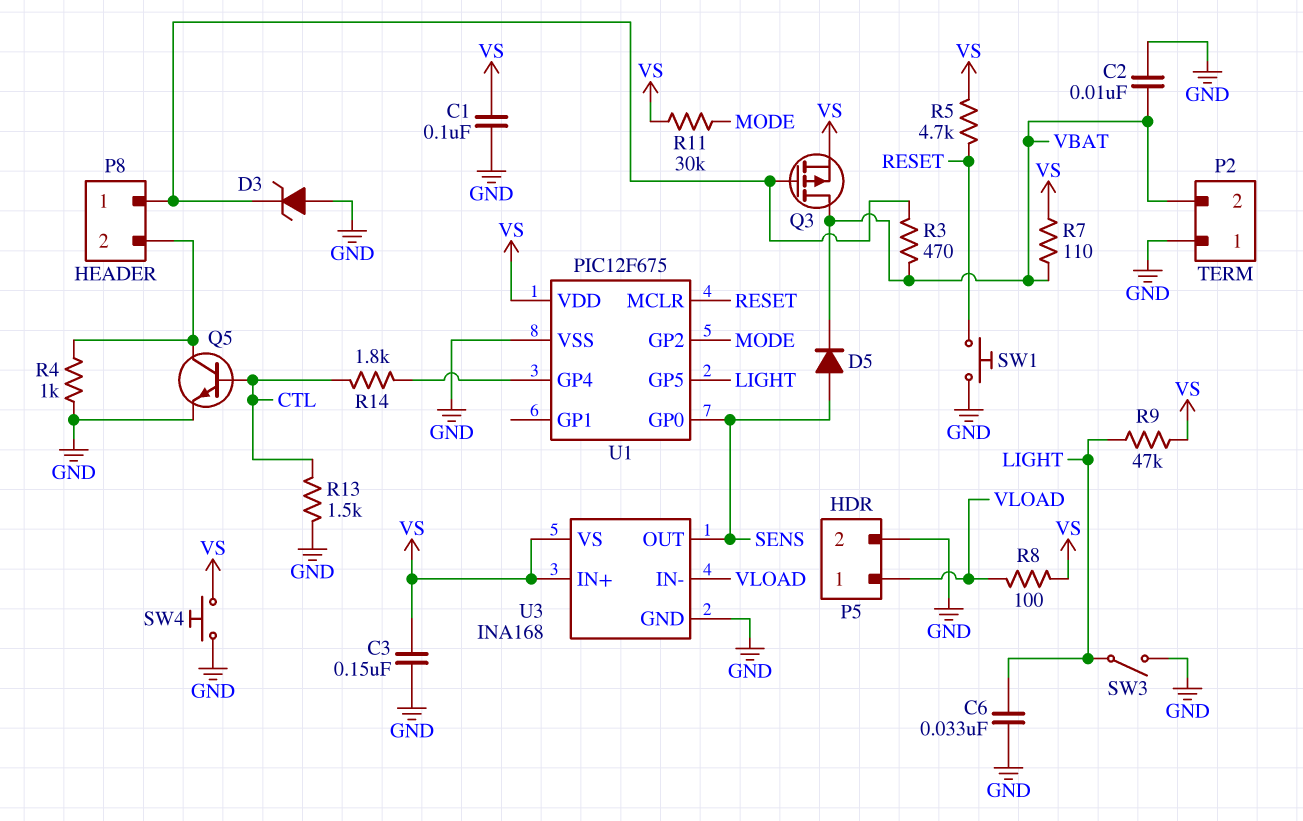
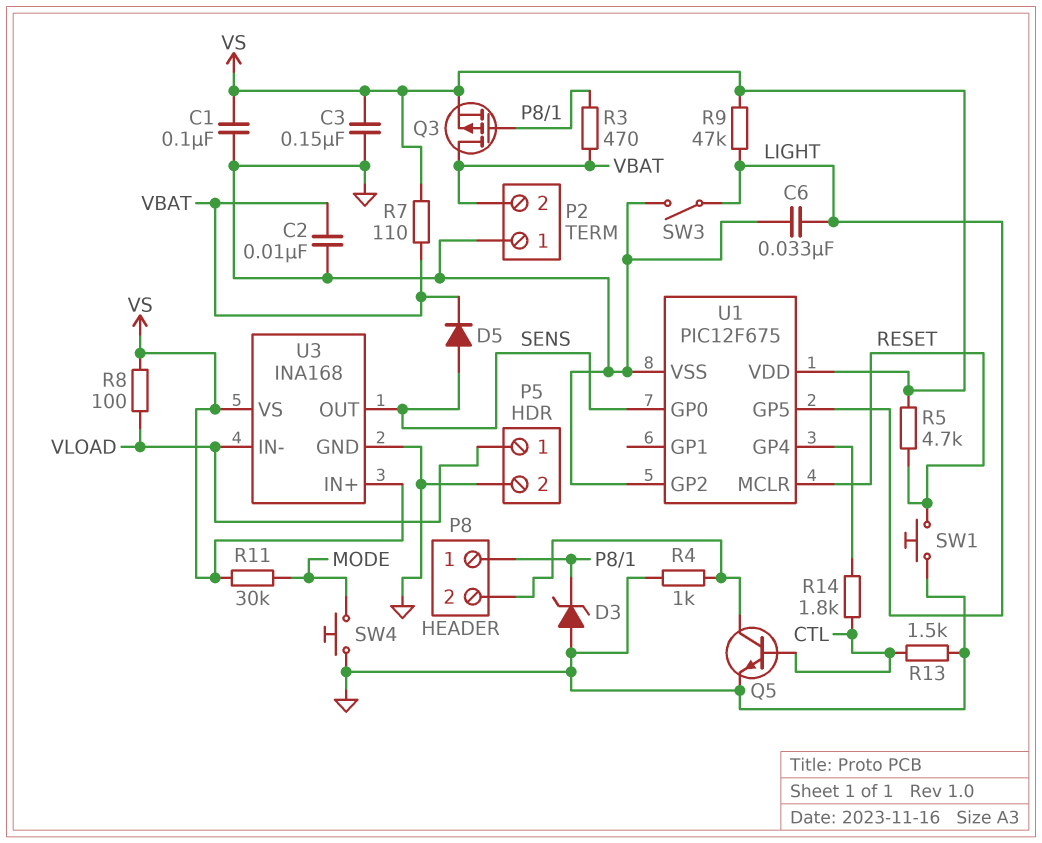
SW4: button (GND, VS) -> button (GND, MODE)
U1 pin GP2: MODE -> GND

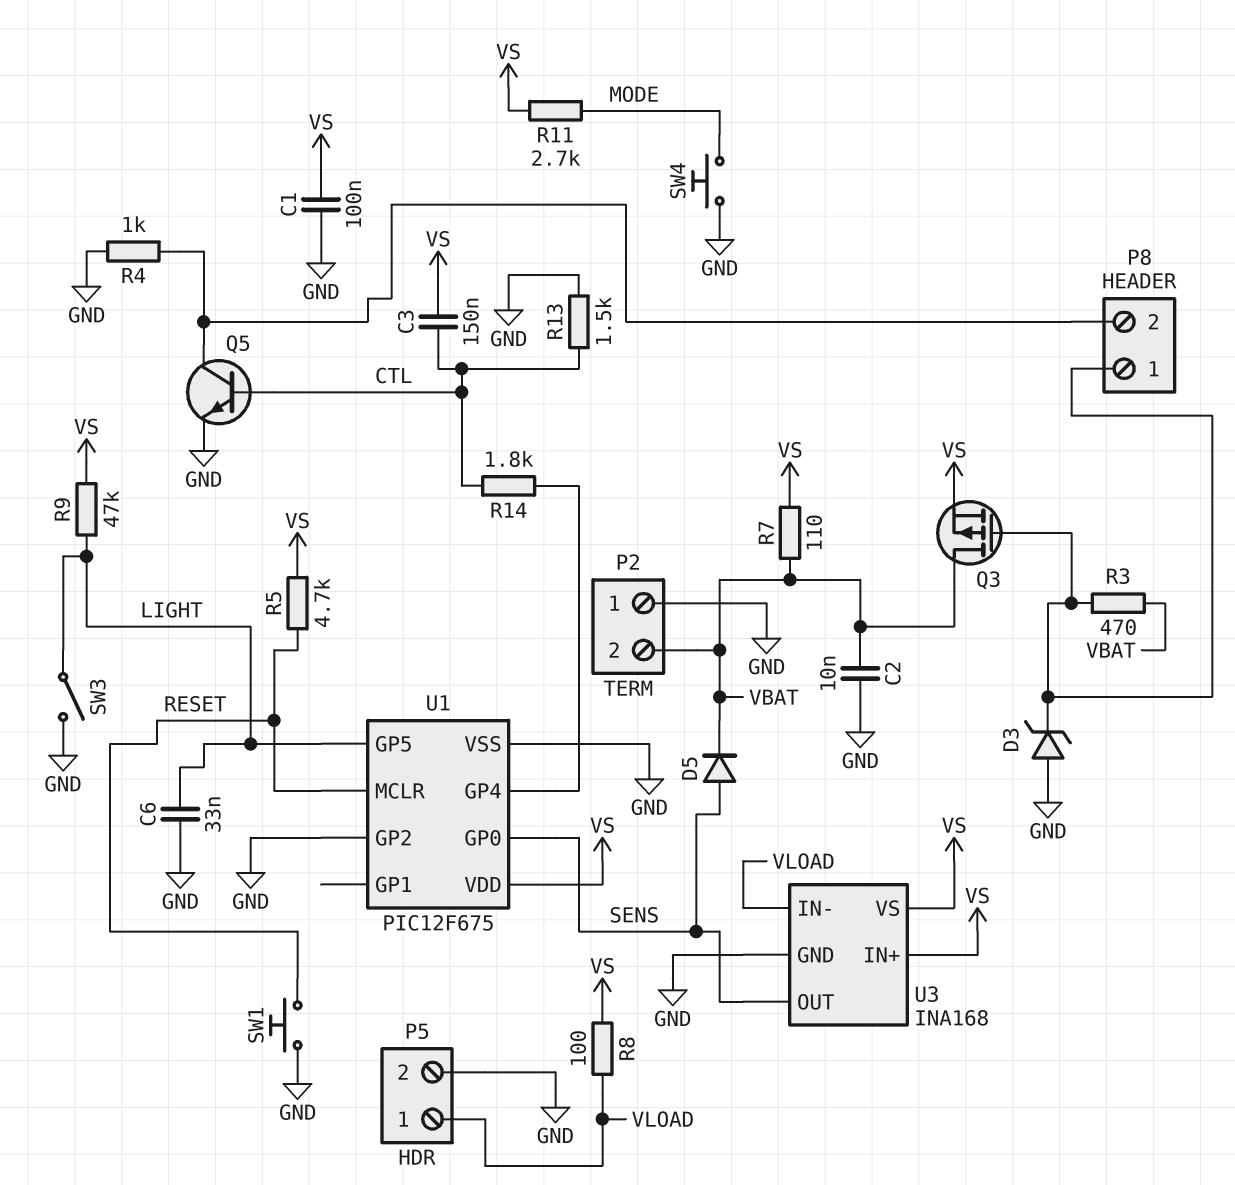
C3: 150nF (GND, VS) -> 150nF (CTL, VS)
R11: 30k (MODE, VS) -> 2.7k (MODE, VS)

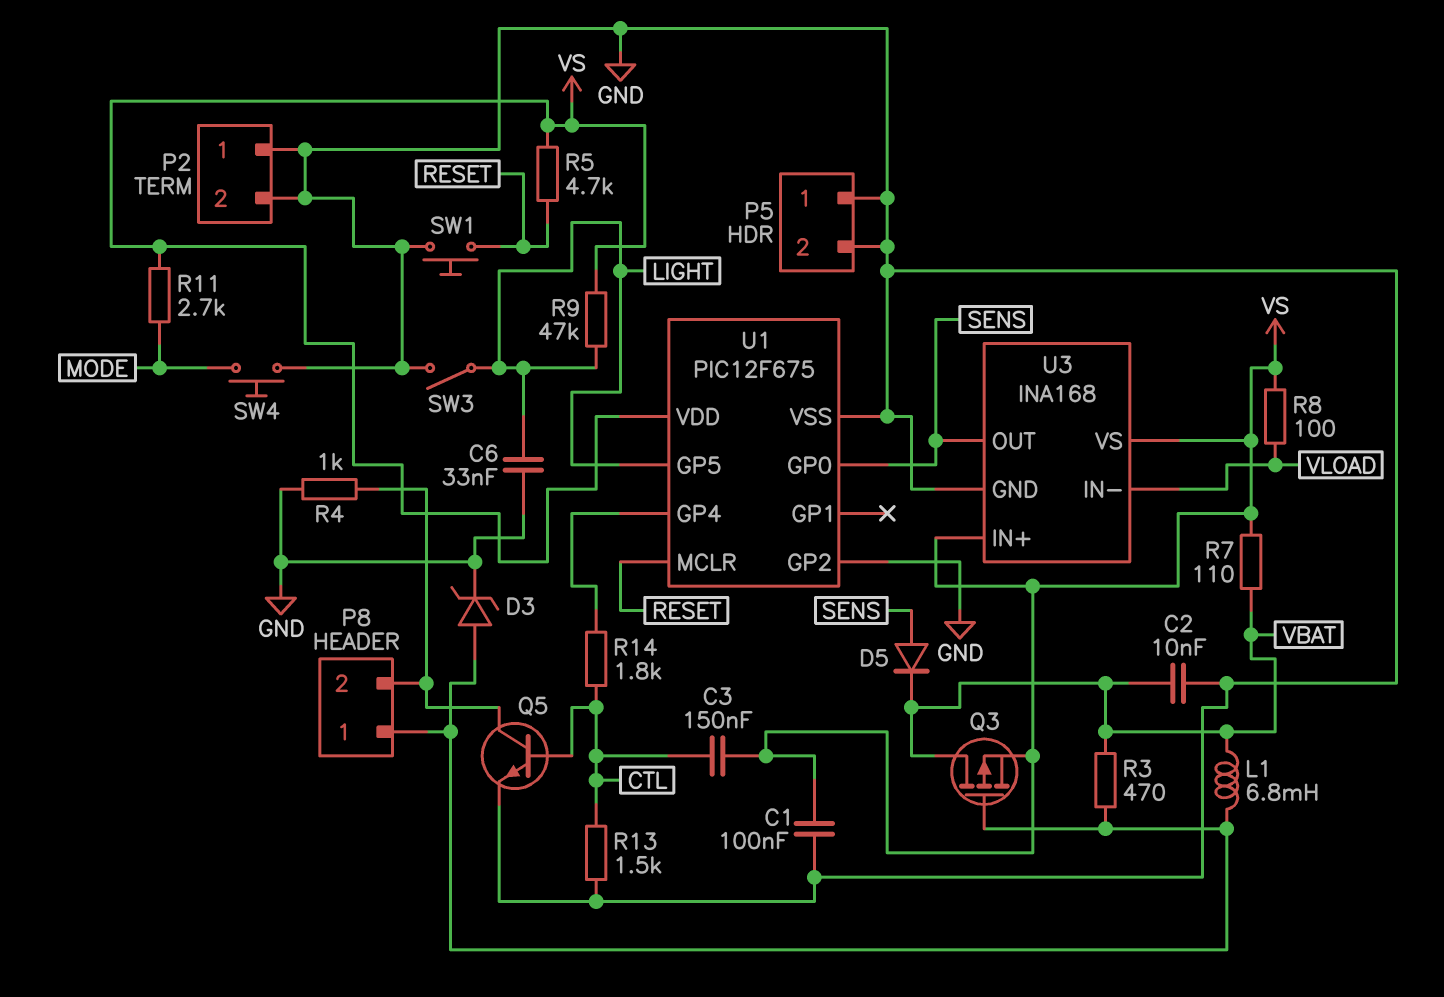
D3: zener (A GND, K P8/1) -> zener (A P8/1, K GND)
L1: none -> 6.8mH (P8/1, VBAT)
P2 pin 2: VBAT -> GND
P5 pin 1: VLOAD -> GND

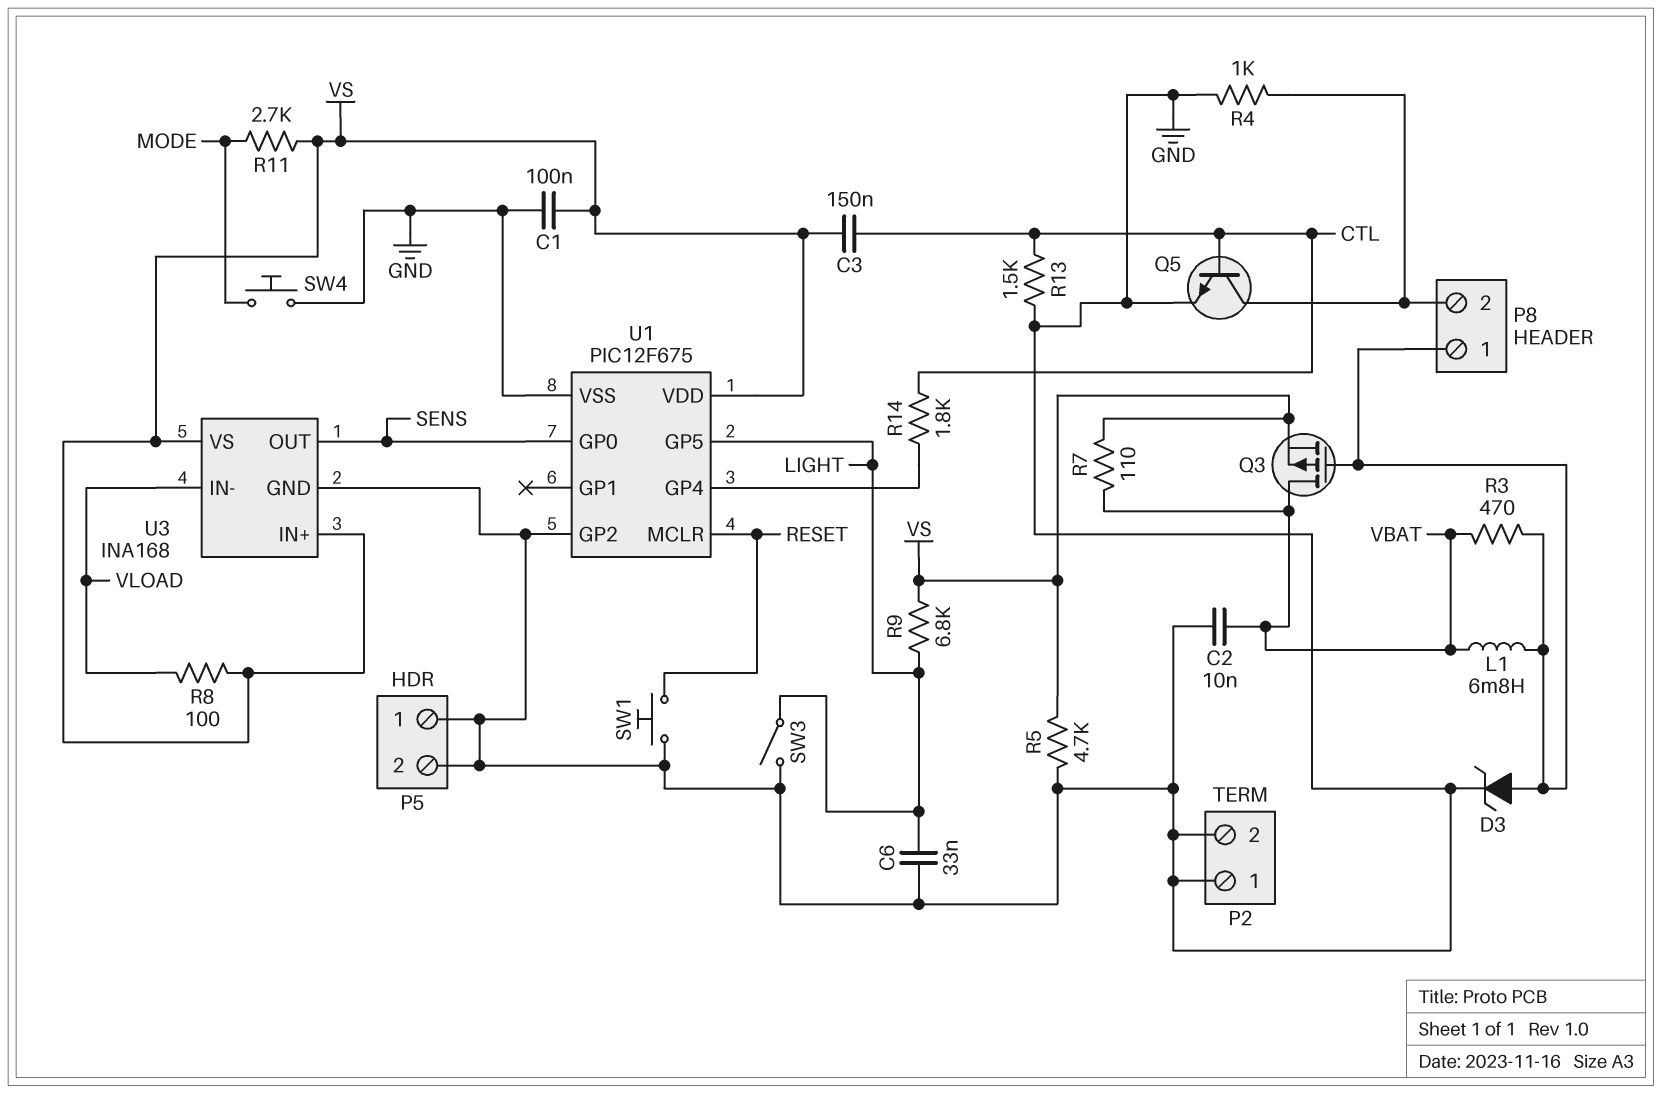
D5: diode (A SENS, K VBAT) -> none
R5: 4.7k (RESET, VS) -> 4.7k (GND, VS)
R9: 47k (LIGHT, VS) -> 6.8k (LIGHT, VS)

